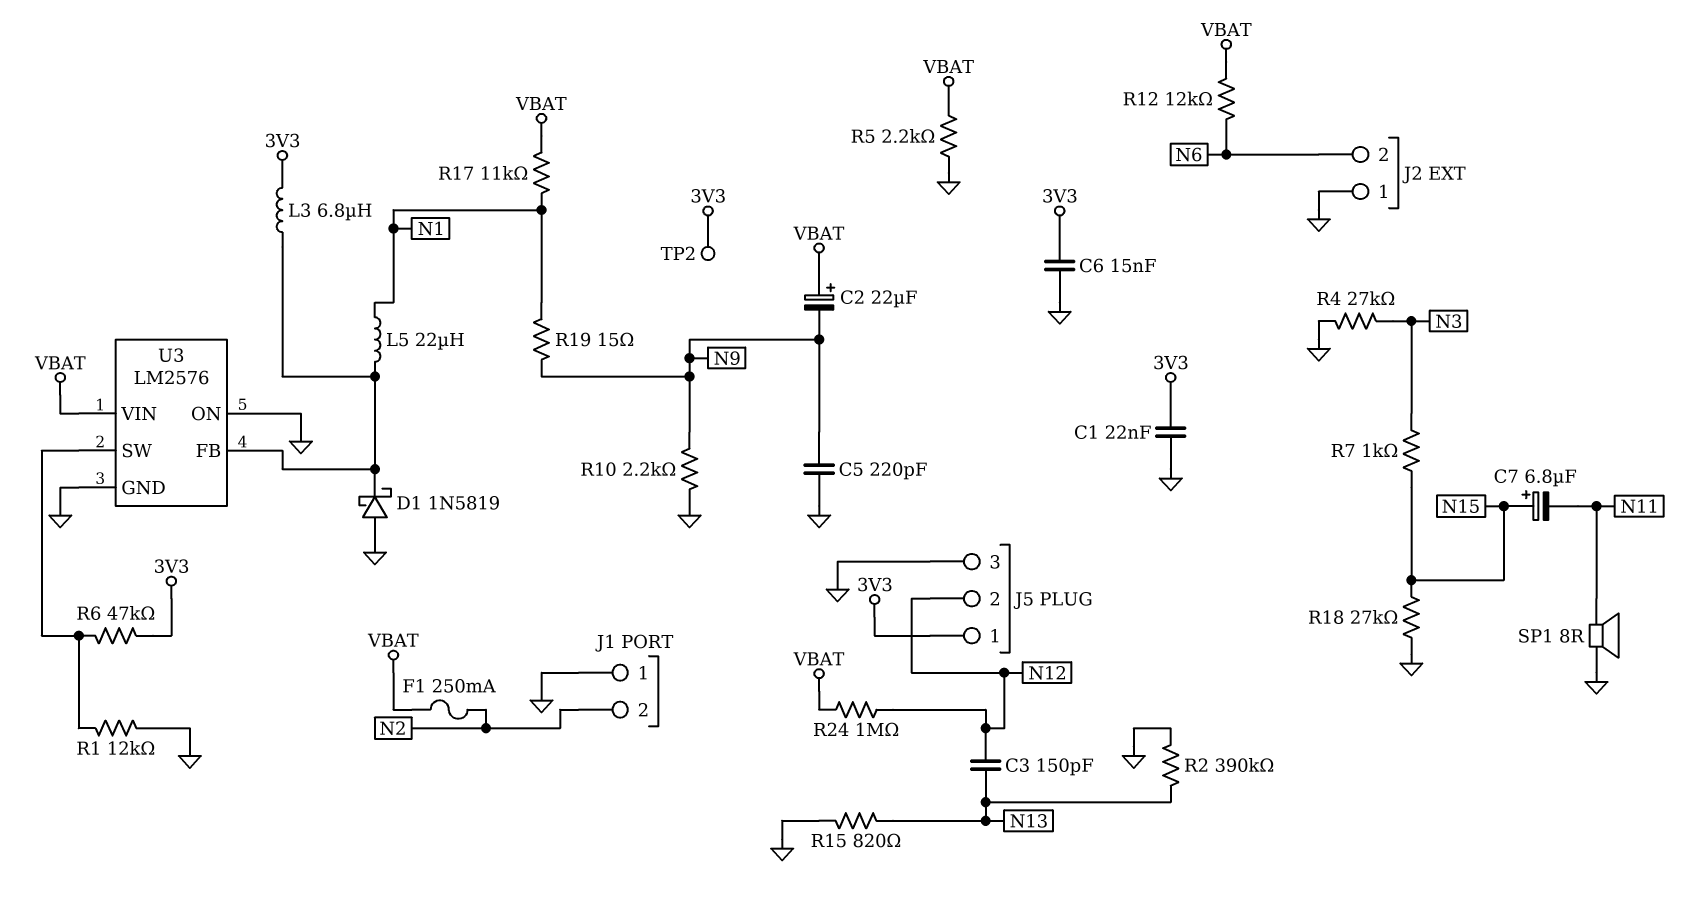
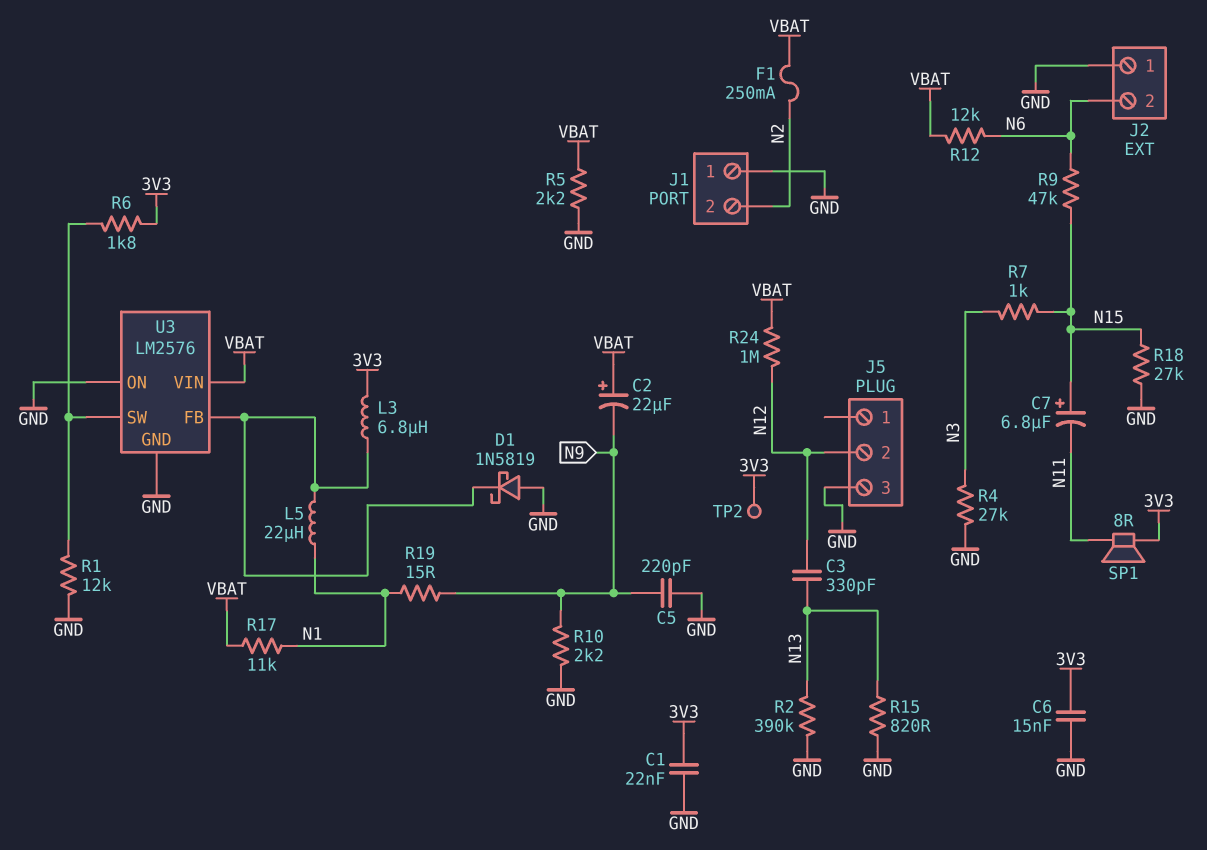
C3: 150pF (N12, N13) -> 330pF (N12, N13)
J5 pin 1: 3V3 -> none
R6: 47k (3V3, U3/SW) -> 1.8k (3V3, U3/SW)
R9: none -> 47k (N6, N15)
SP1: speaker 8R (GND, N11) -> speaker 8R (3V3, N11)

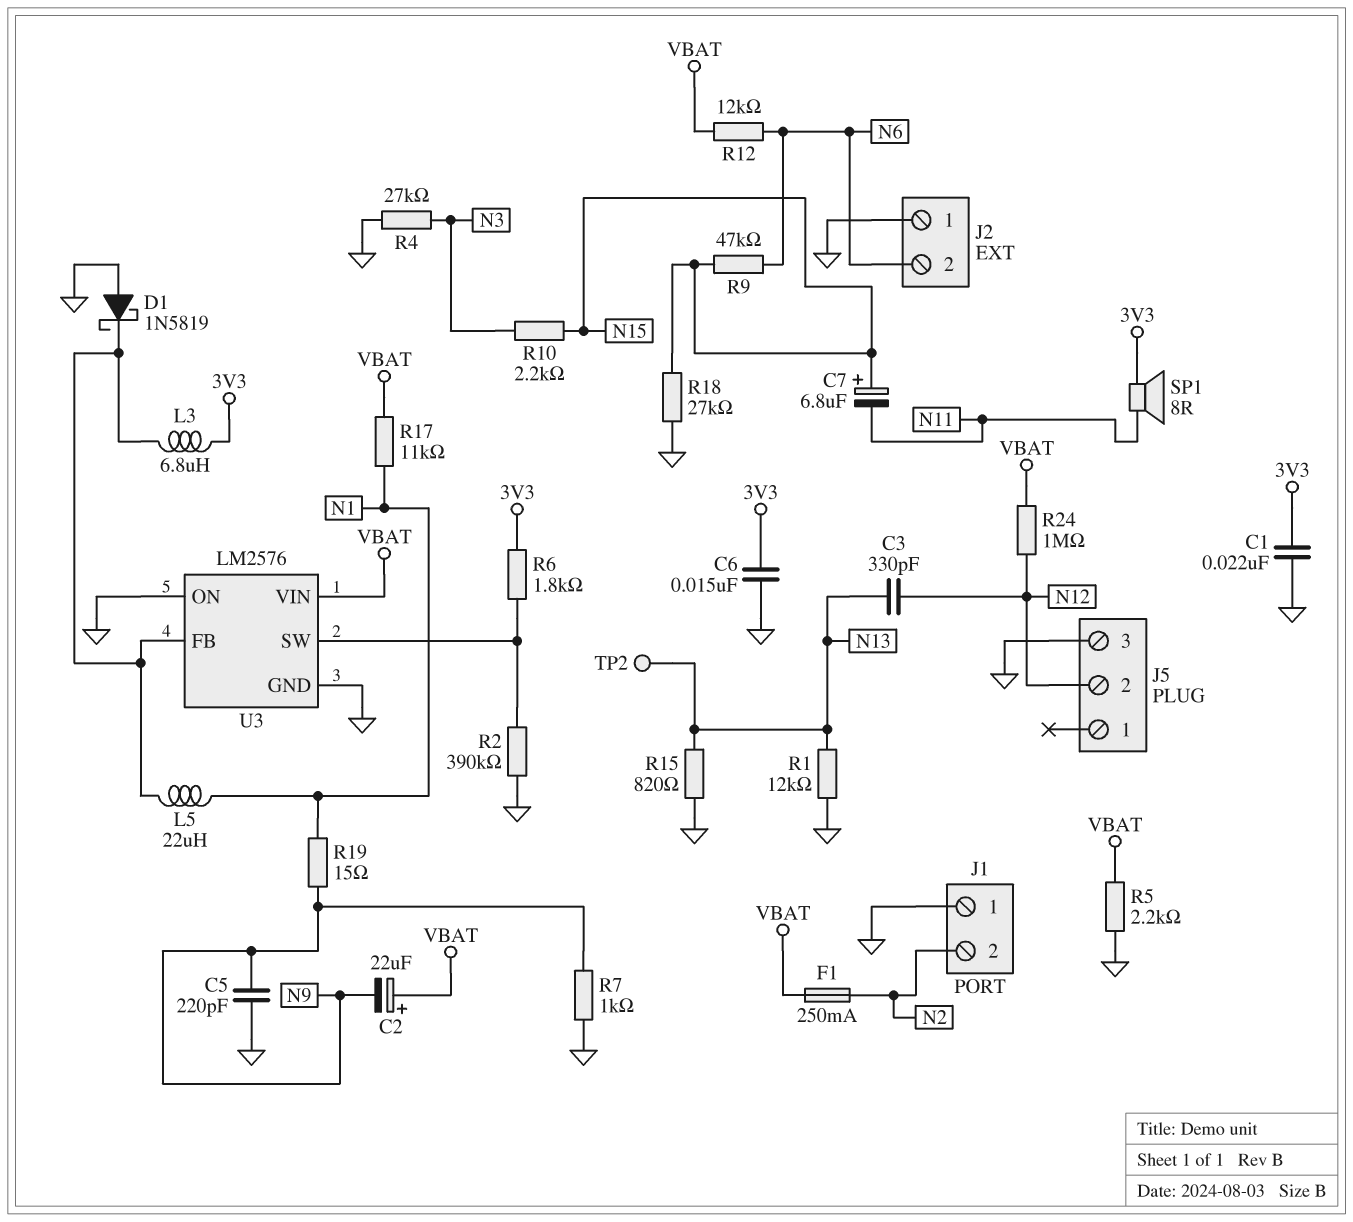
R1: 12k (GND, U3/SW) -> 12k (GND, N13)
R2: 390k (GND, N13) -> 390k (GND, U3/SW)
R7: 1k (N3, N15) -> 1k (GND, N9)
R10: 2.2k (GND, N9) -> 2.2k (N3, N15)
TP2: test point (3V3) -> test point (N13)

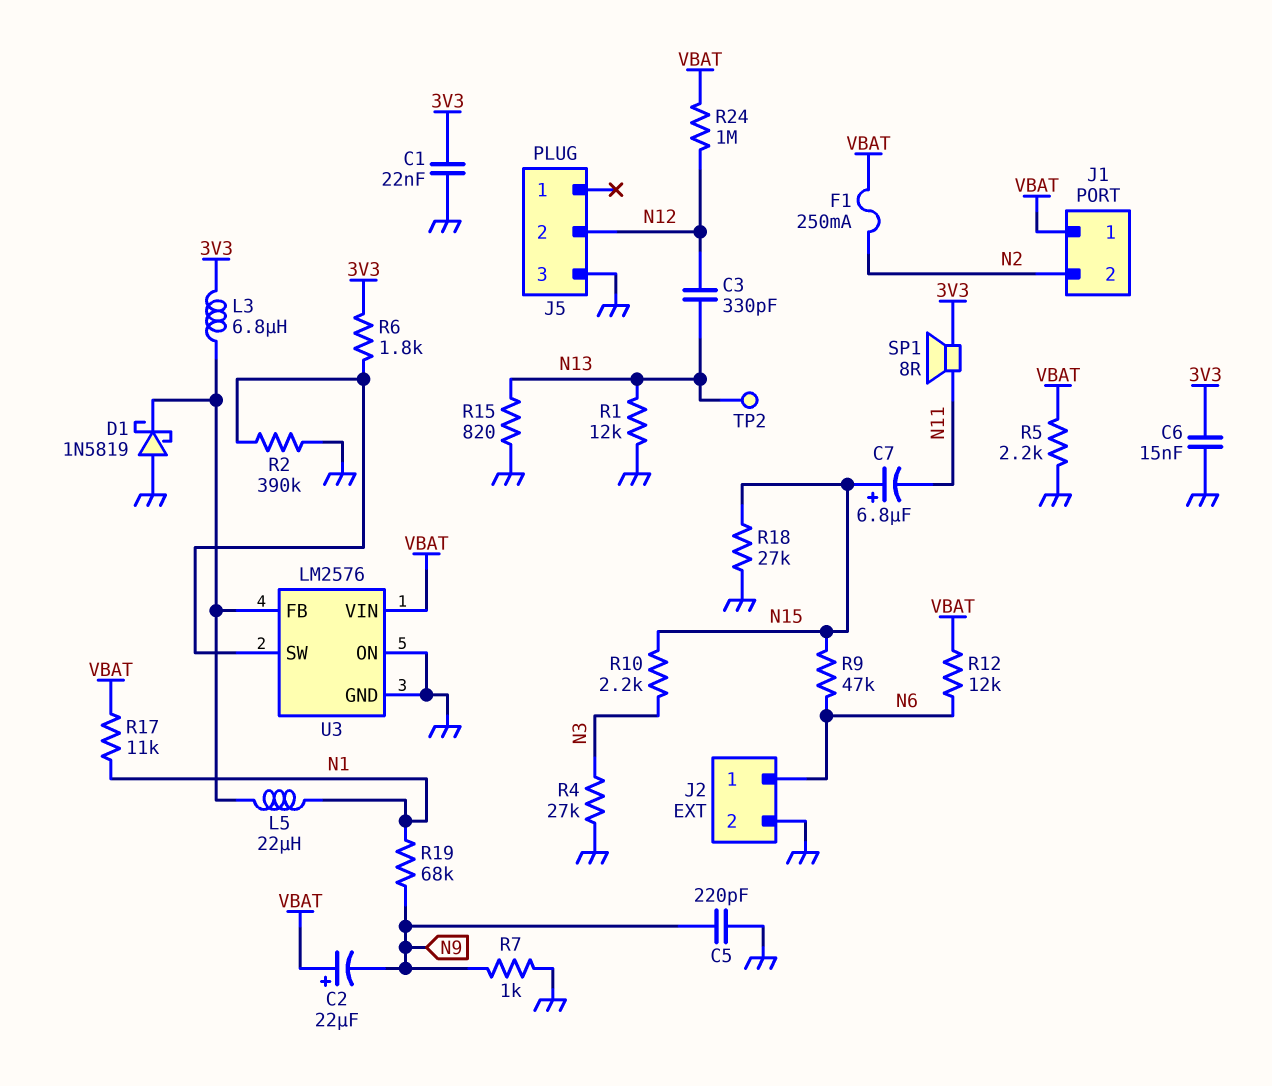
J1 pin 1: GND -> VBAT
J2 pin 1: GND -> N6
J2 pin 2: N6 -> GND
R19: 15 (N1, N9) -> 68k (N1, N9)

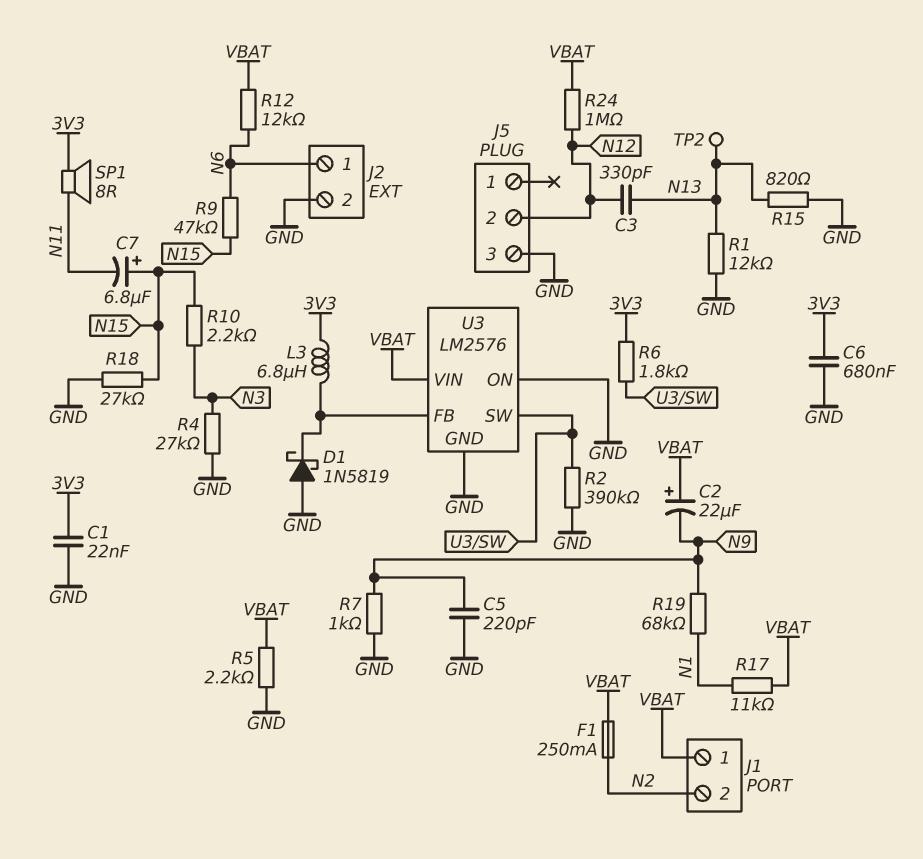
C6: 15nF (3V3, GND) -> 680nF (3V3, GND)
L5: 22uH (N1, U3/FB) -> none

